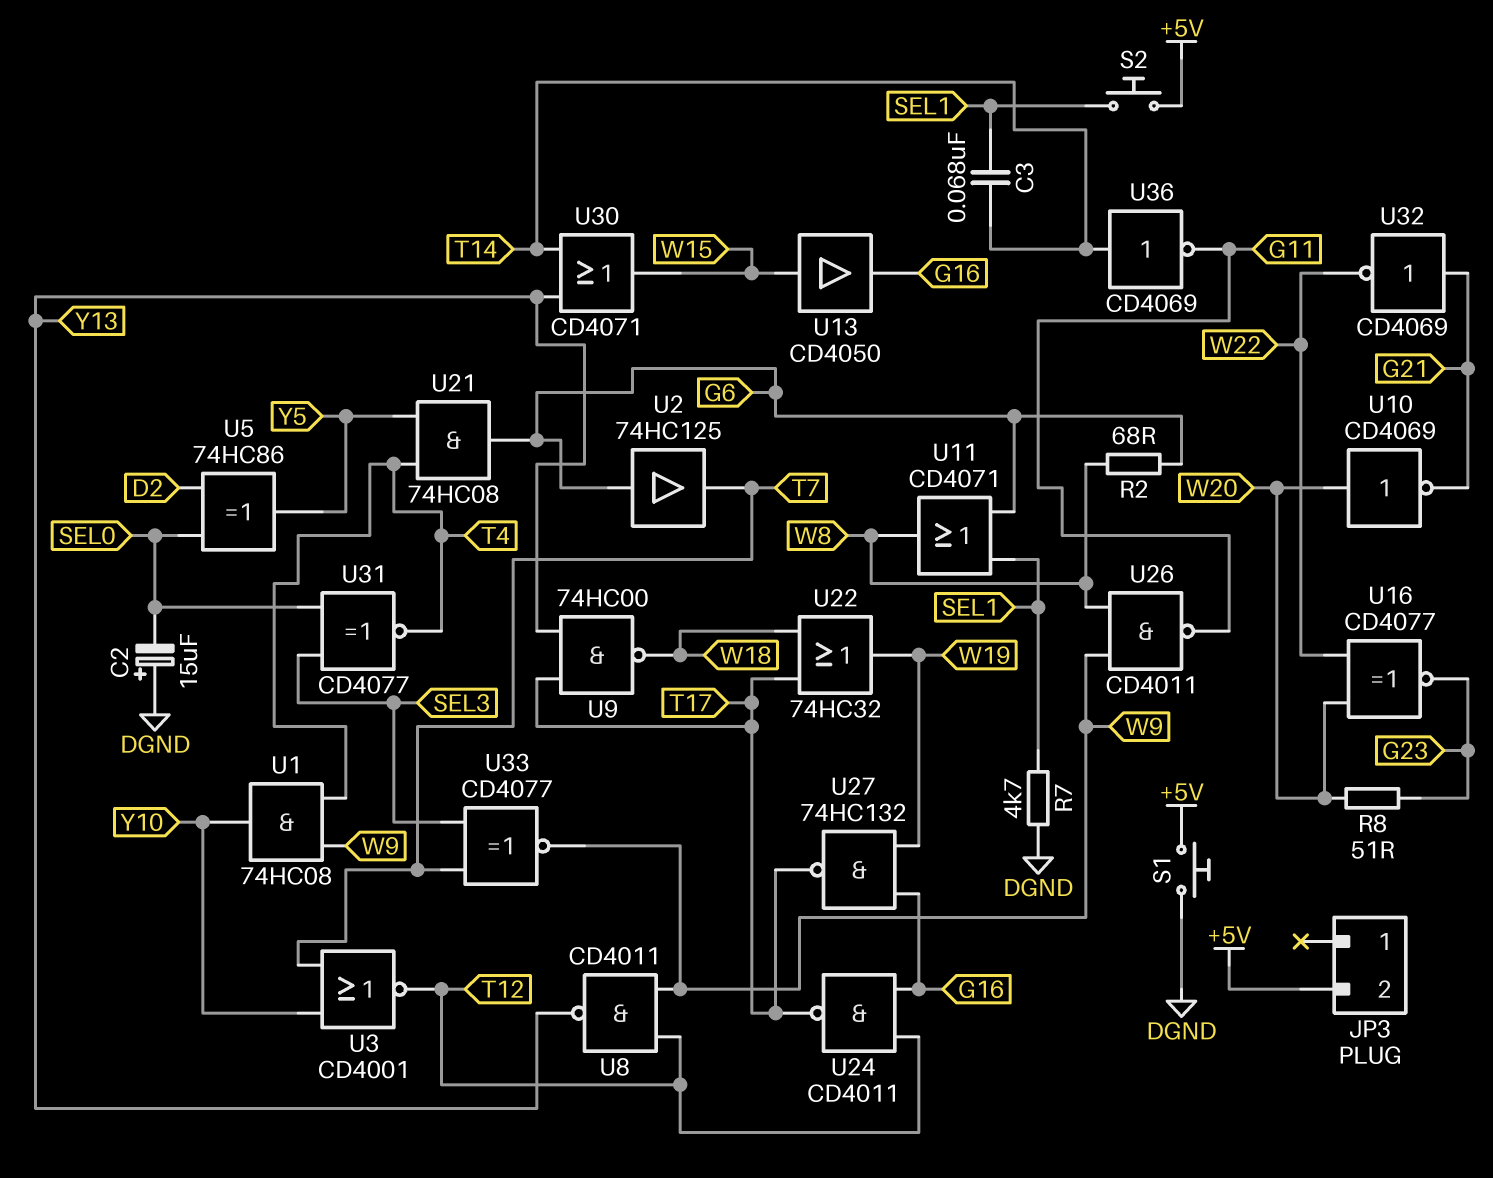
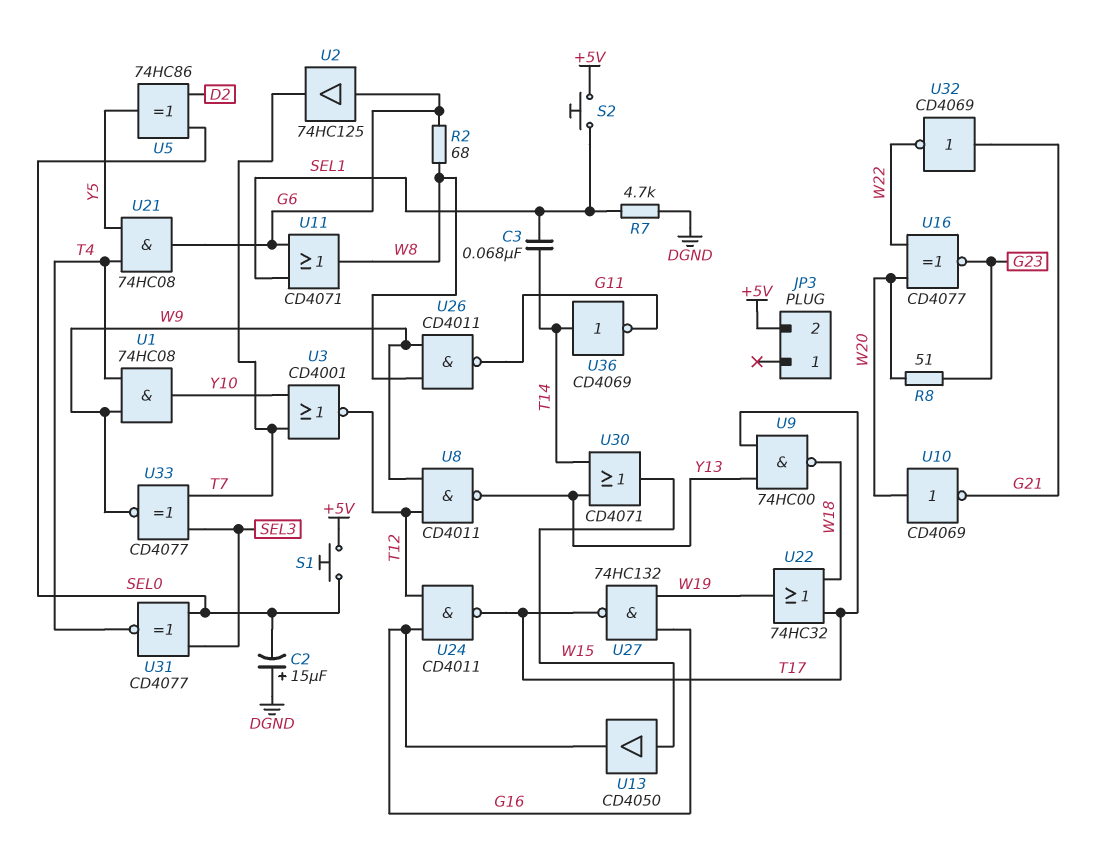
S1: button (+5V, DGND) -> button (+5V, SEL0)

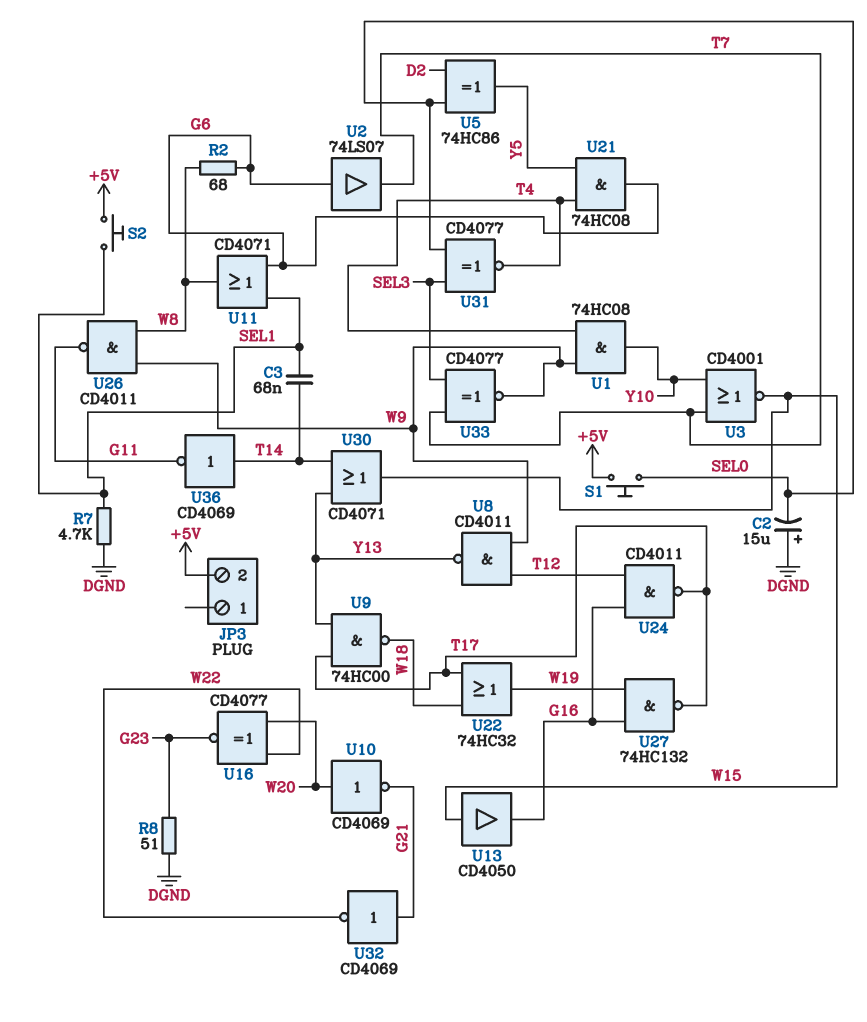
R8: 51 (G23, W20) -> 51 (DGND, G23)
U2: buffer 74HC125 (in G6, out T7) -> buffer 74LS07 (in G6, out T7)
U3: NOR CD4001 (in T7, in Y10, out T12) -> NOR CD4001 (in T7, in Y10, out W15)

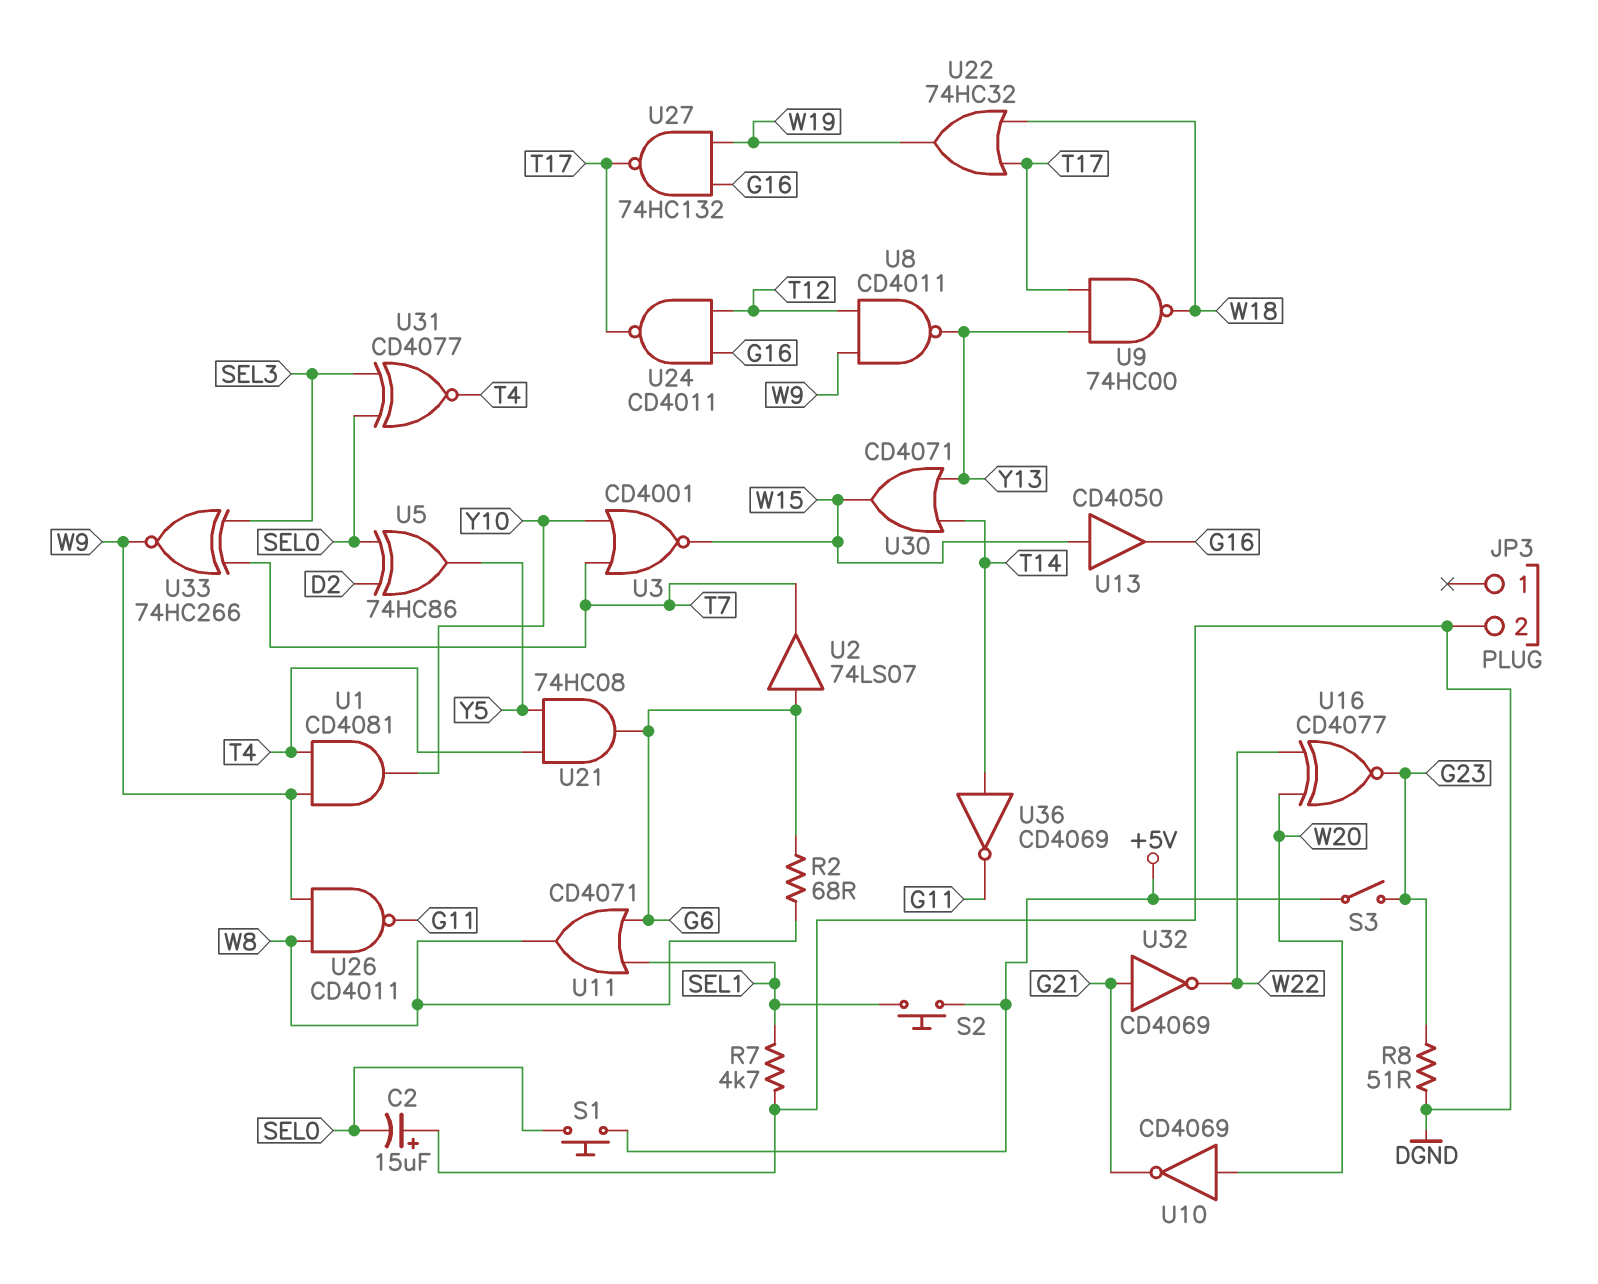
C3: 68nF (SEL1, T14) -> none
JP3 pin 2: +5V -> DGND
S3: none -> switch (+5V, G23)
U1: AND 74HC08 (in T4, in W9, out Y10) -> AND CD4081 (in T4, in W9, out Y10)
U33: XNOR CD4077 (in SEL3, in T7, out W9) -> XNOR 74HC266 (in SEL3, in T7, out W9)

